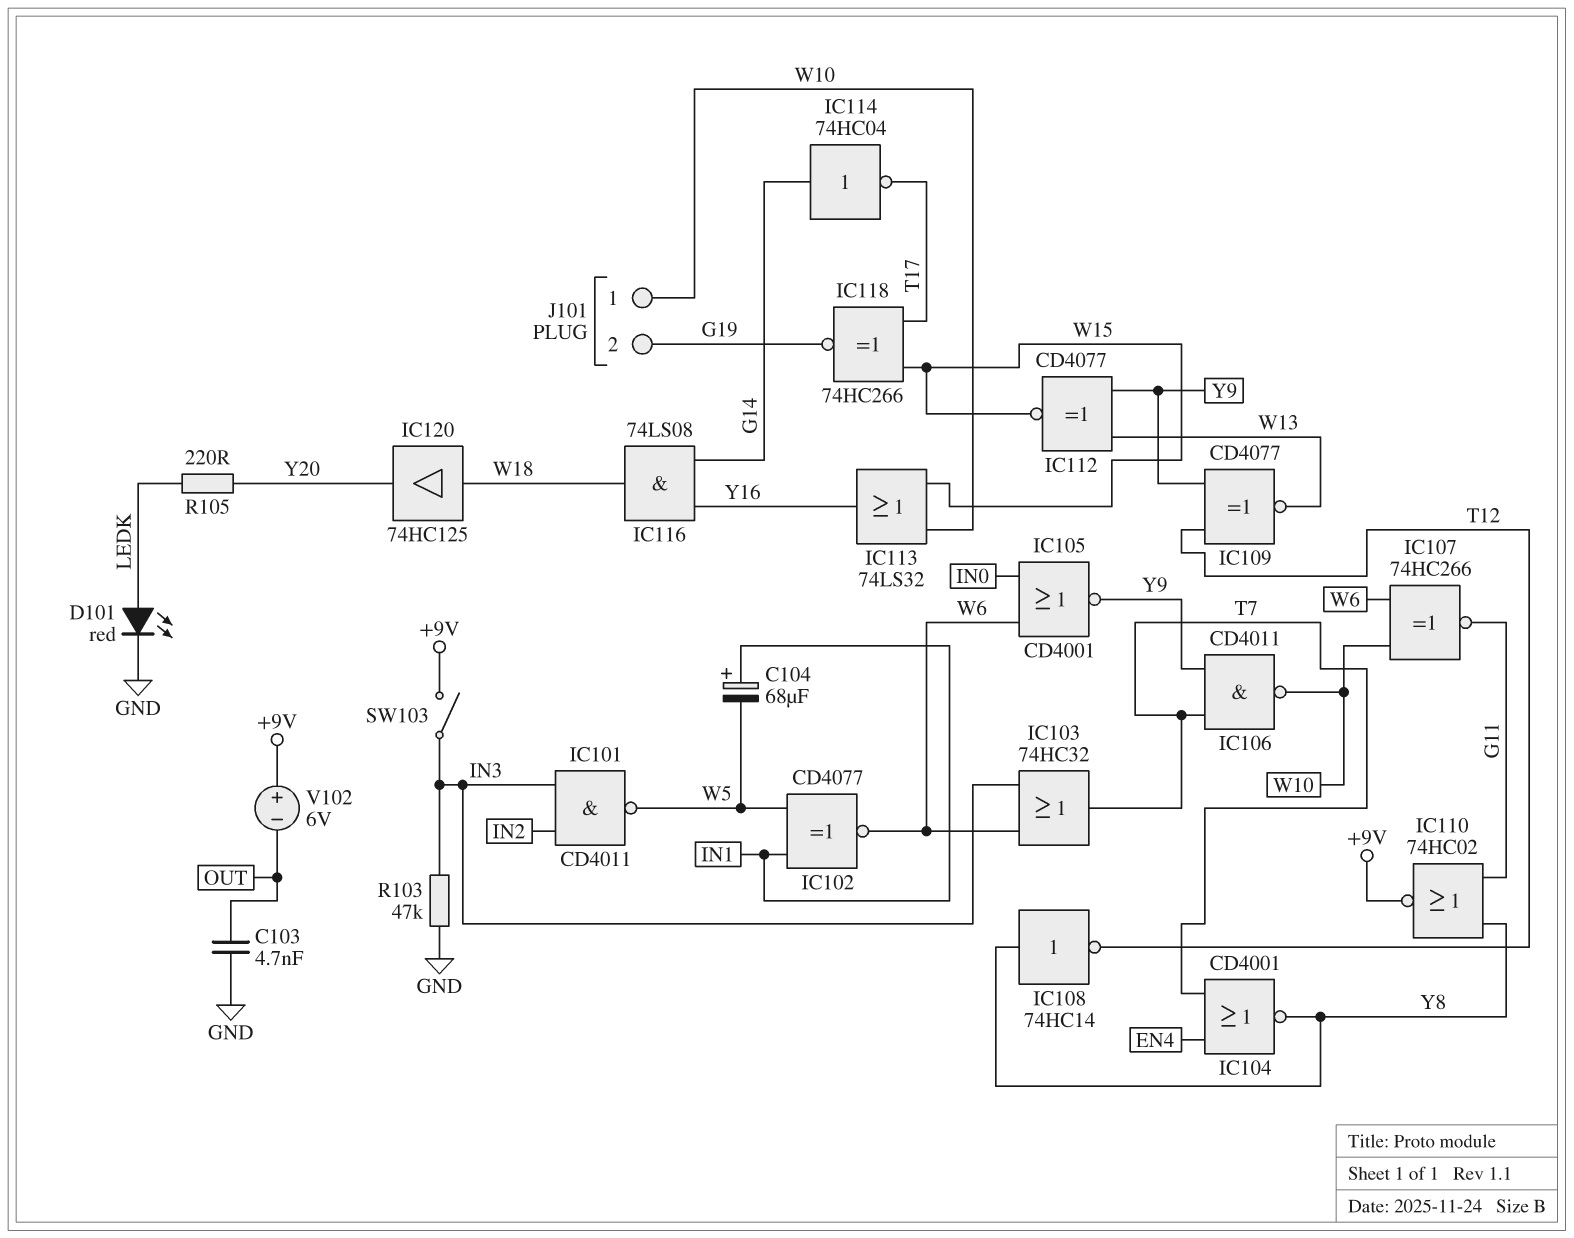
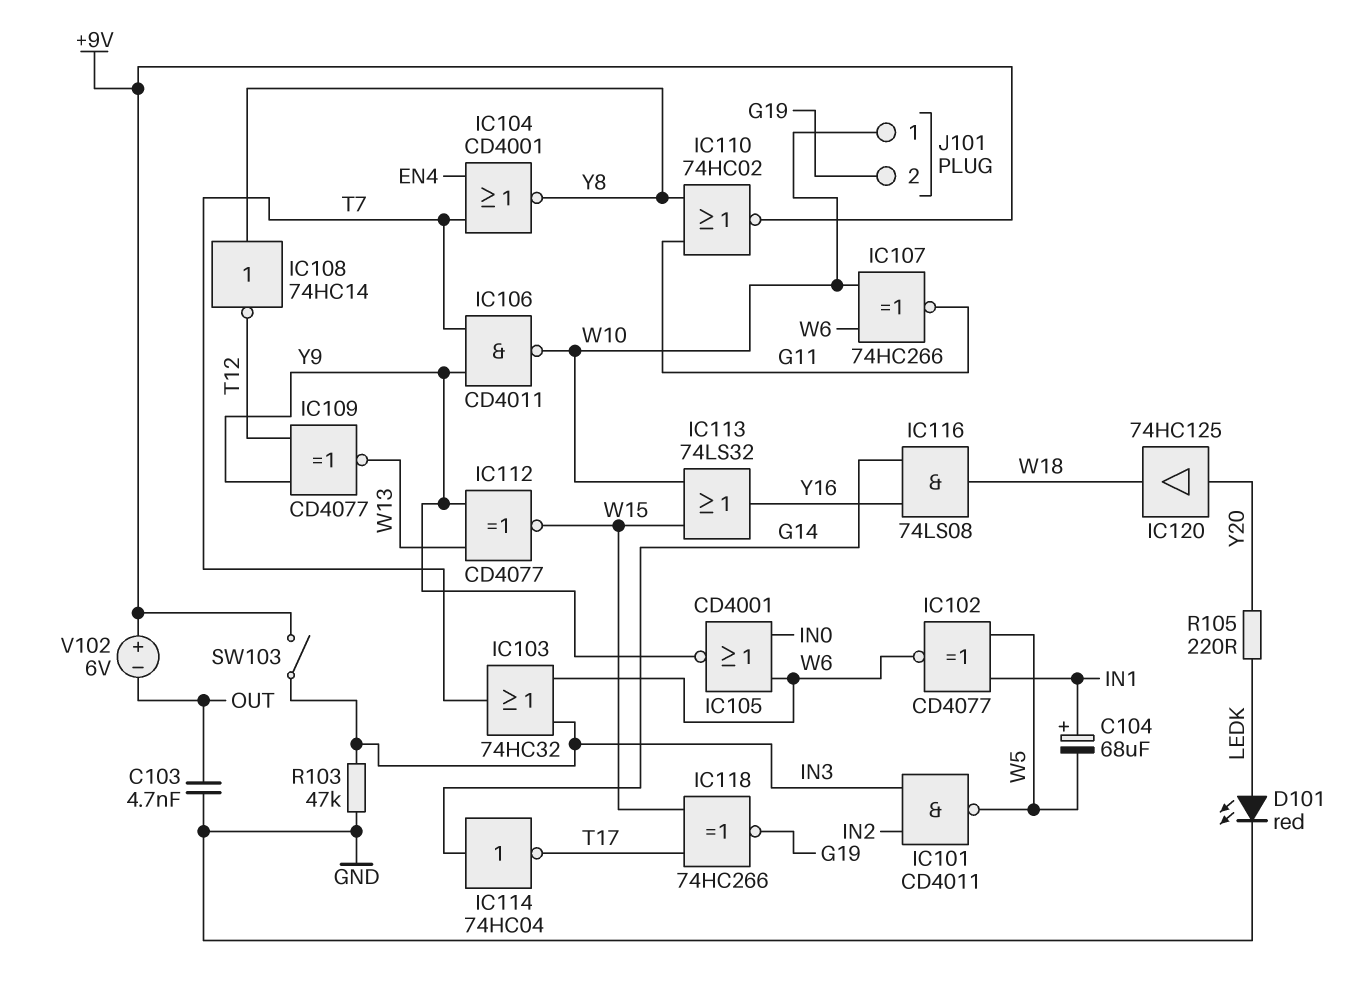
IC120: buffer 74HC125 (in W18, out Y20) -> buffer 74HC125 (in Y20, out W18)

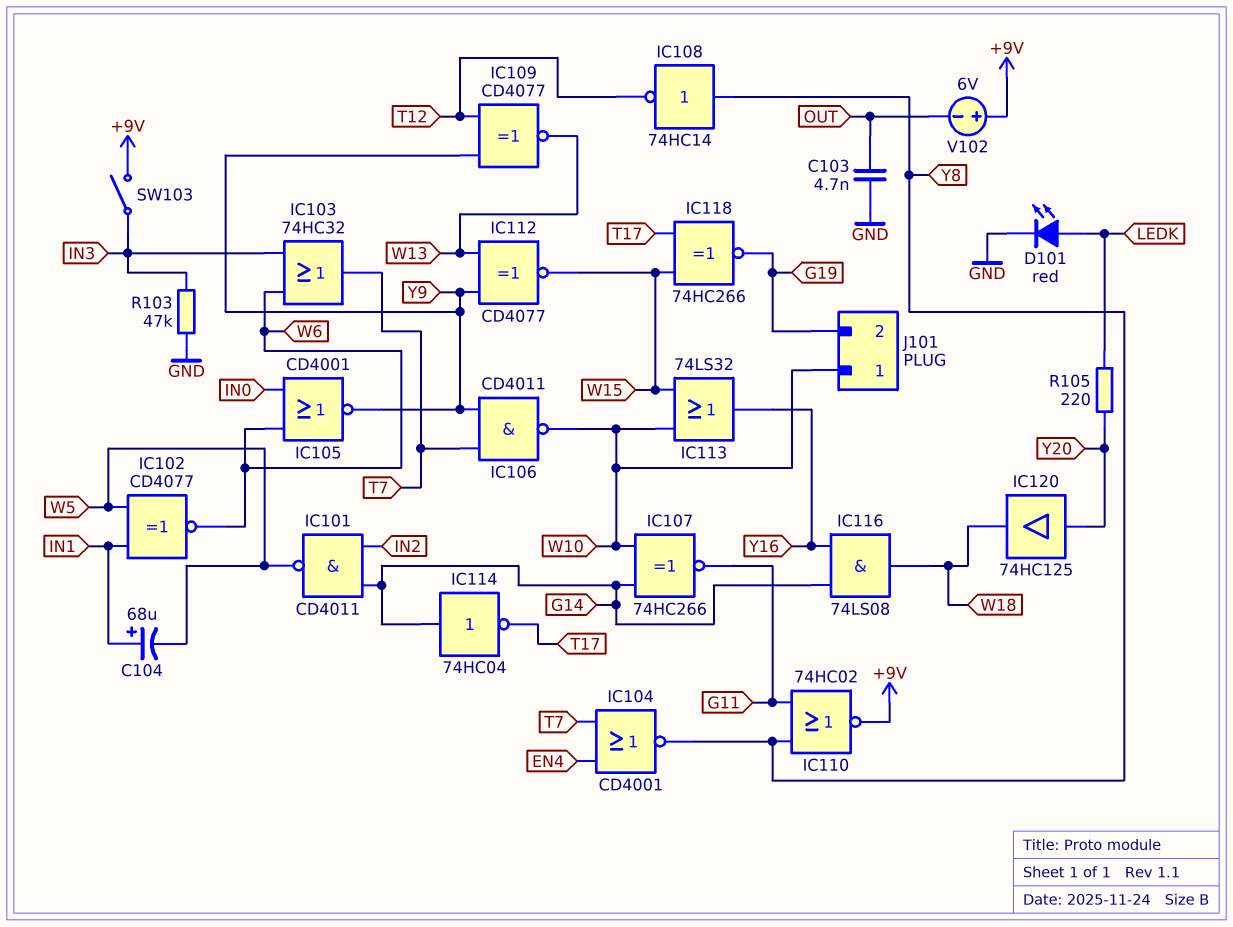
IC101: NAND CD4011 (in IN2, in IN3, out W5) -> NAND CD4011 (in G14, in IN2, out W5)
IC107: XNOR 74HC266 (in W6, in W10, out G11) -> XNOR 74HC266 (in G14, in W10, out G11)

